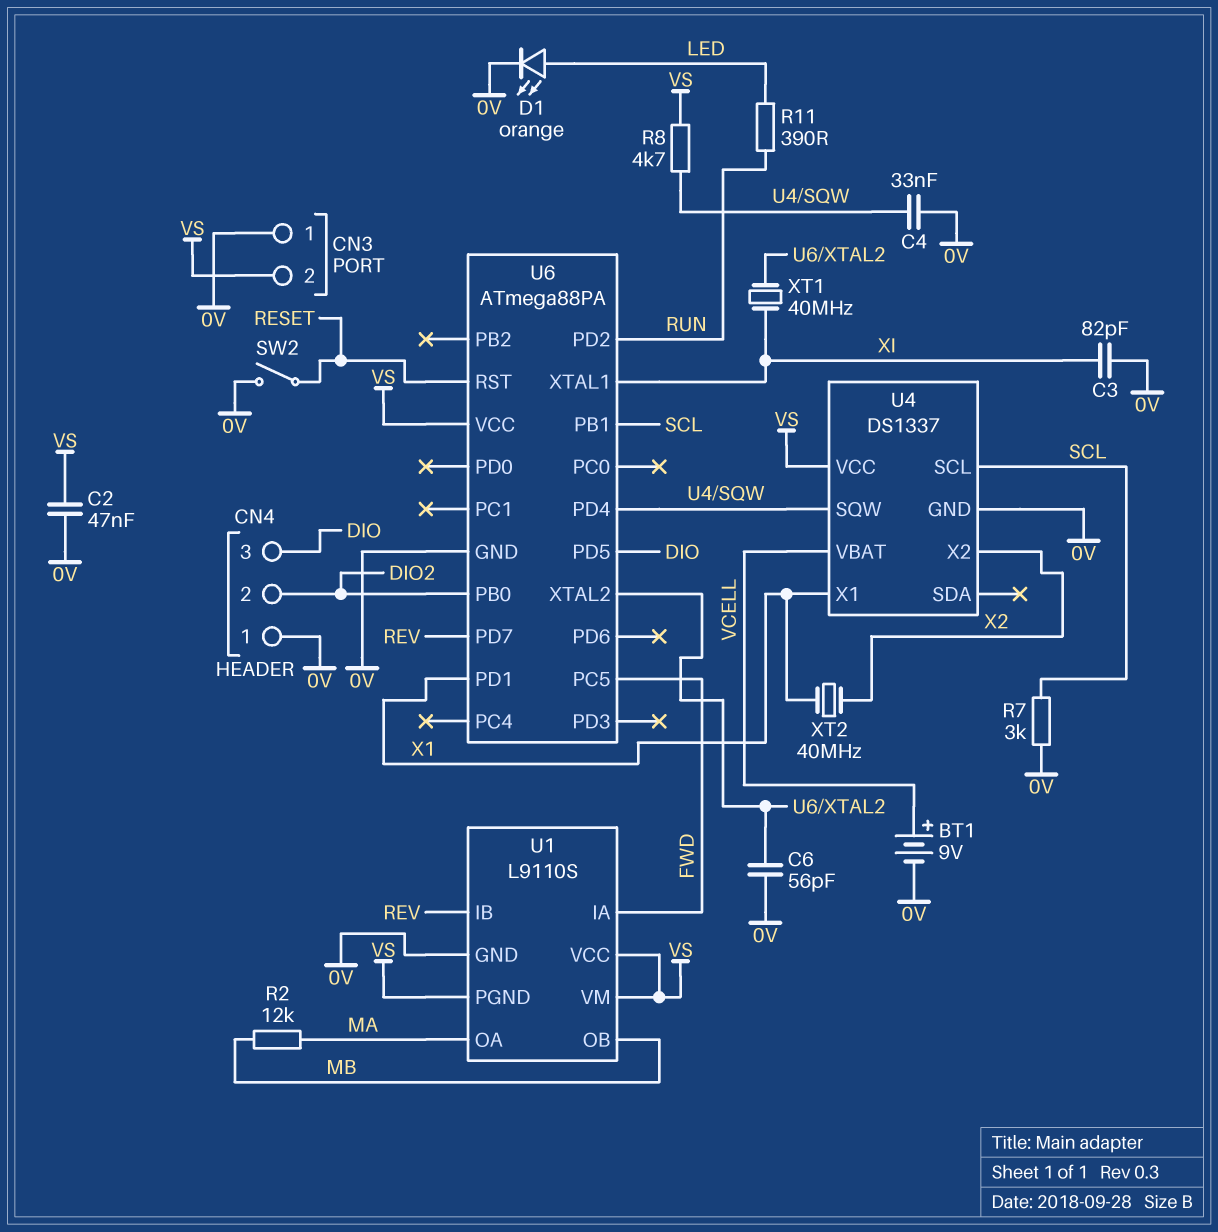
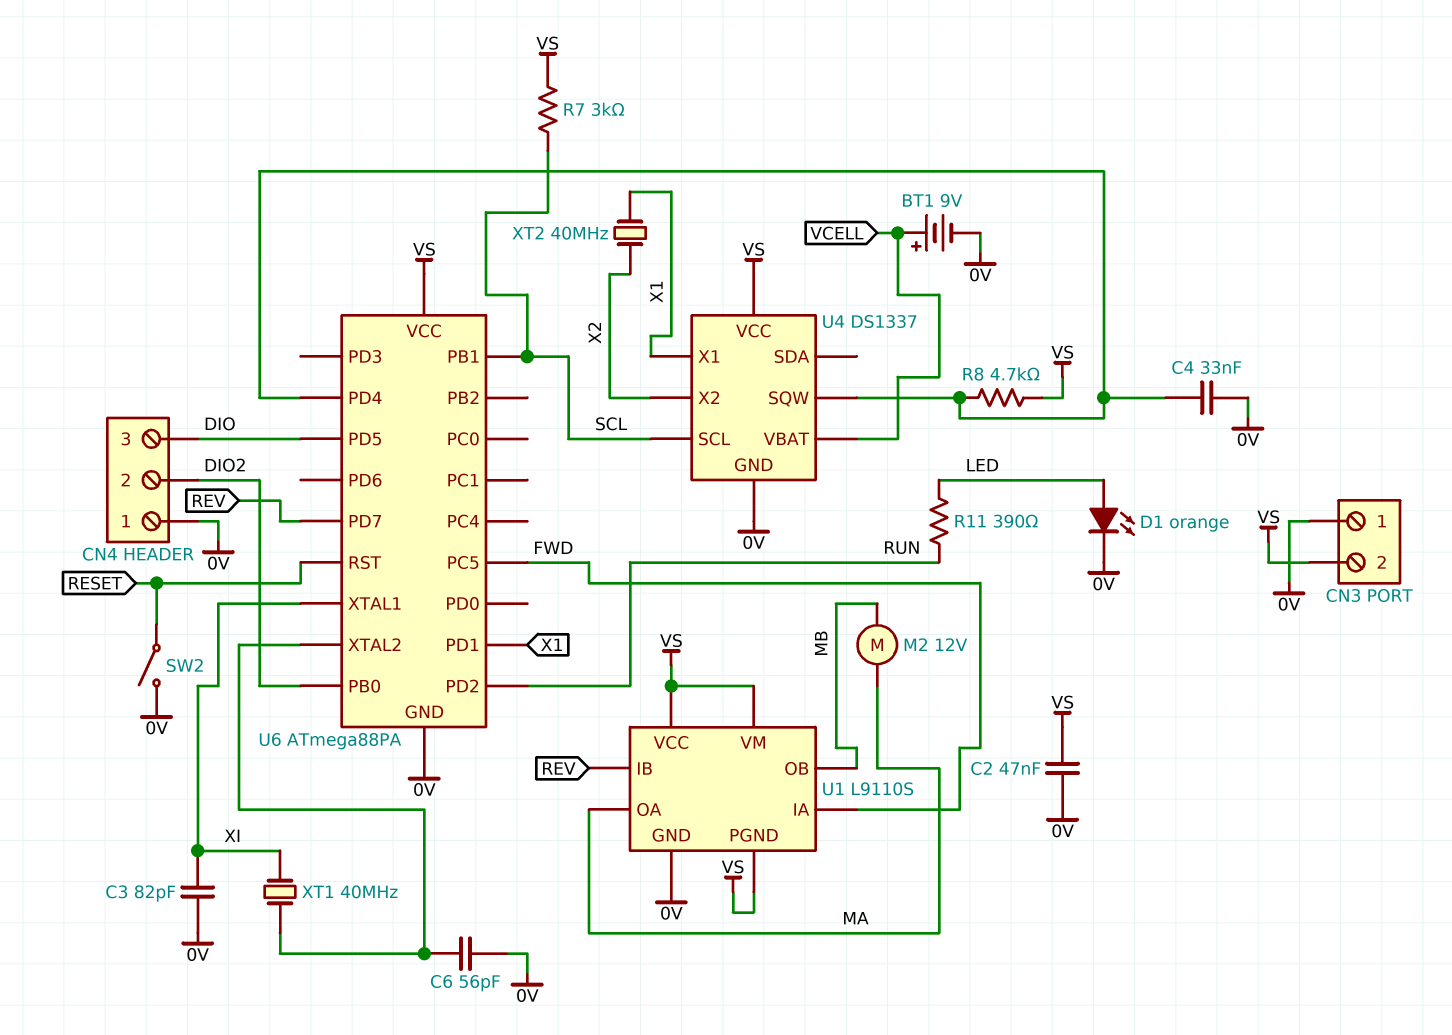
M2: none -> motor 12V (MA, MB)
R2: 12k (MA, MB) -> none
R7: 3k (0V, SCL) -> 3k (SCL, VS)

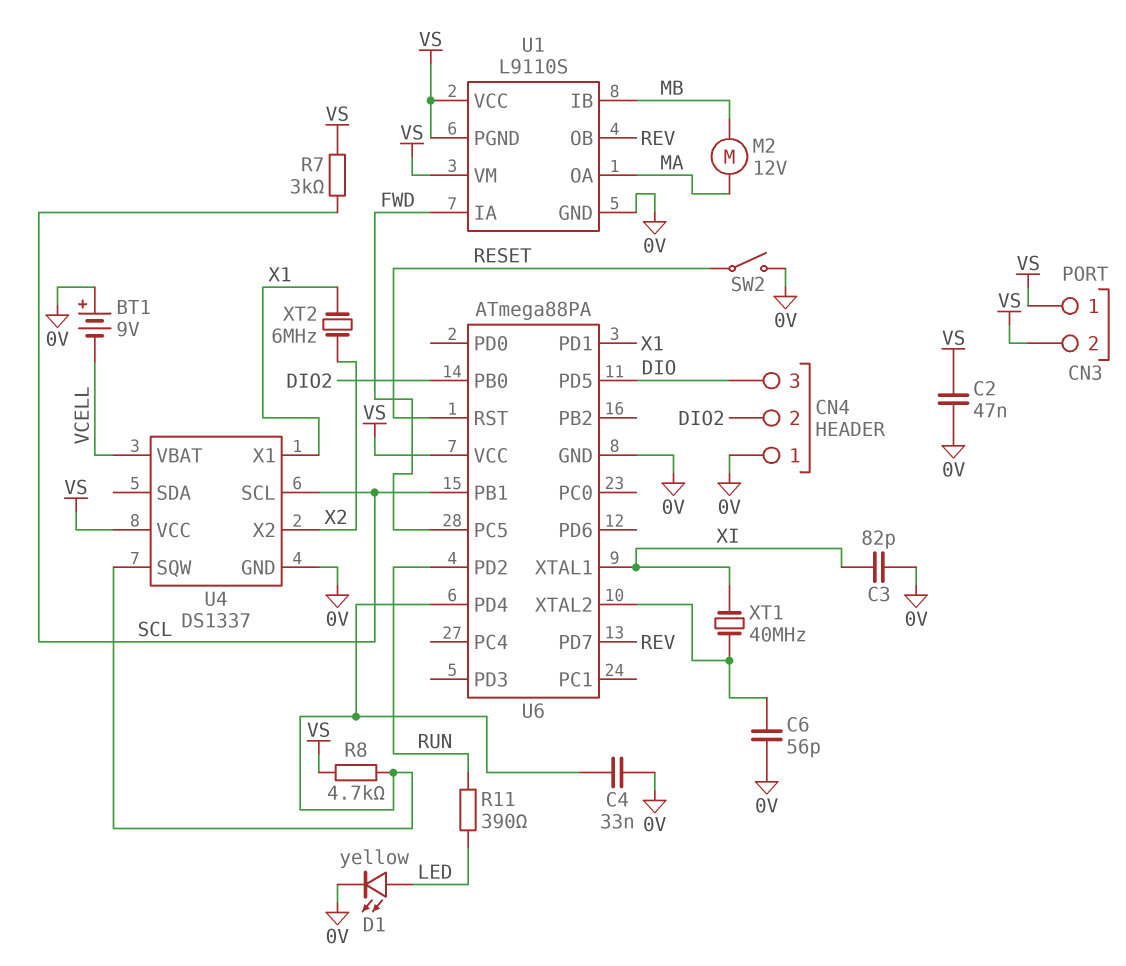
BT1: 9V (plus VCELL, minus 0V) -> 9V (plus 0V, minus VCELL)
CN3 pin 1: 0V -> VS
D1: LED orange (A LED, K 0V) -> LED yellow (A LED, K 0V)
U1 pin IB: REV -> MB
U1 pin OB: MB -> REV
XT2: 40MHz (X1, X2) -> 6MHz (X1, X2)

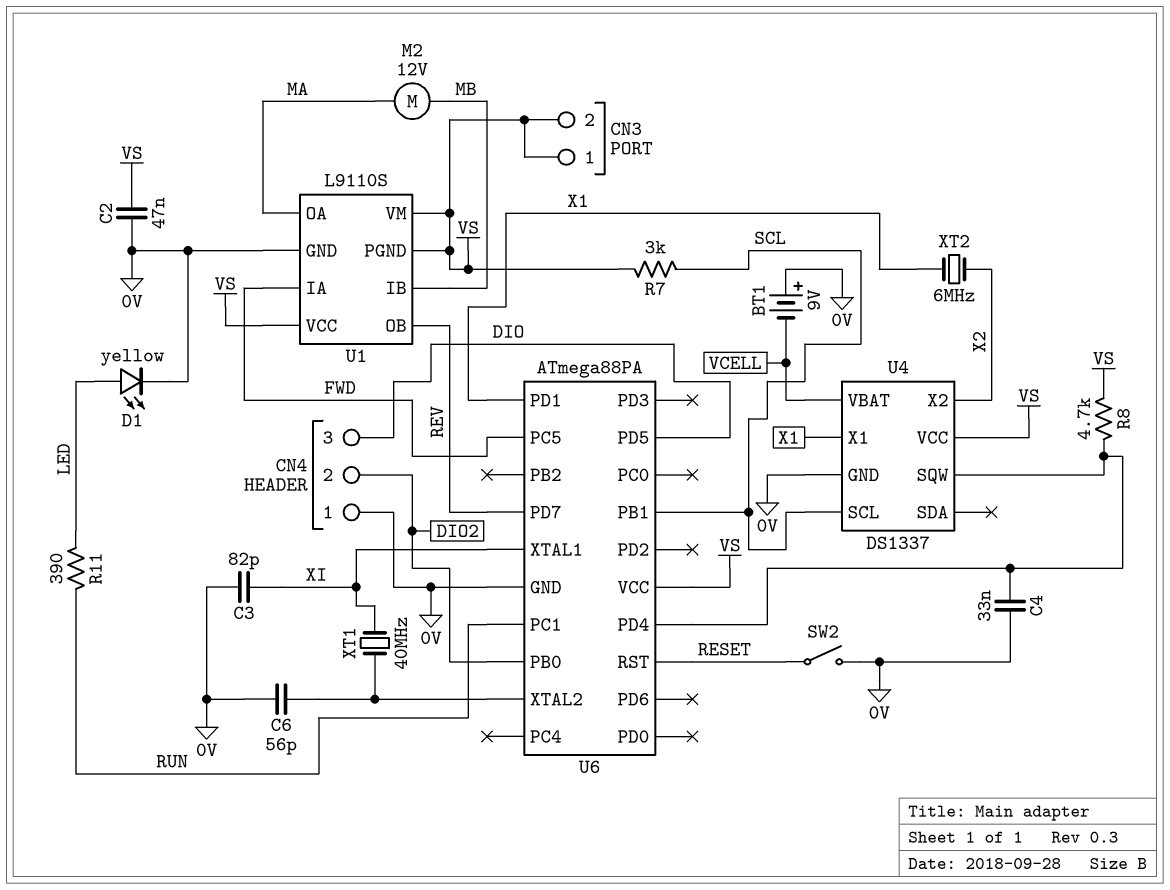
U6 pin PC1: none -> RUN
U6 pin PD2: RUN -> none

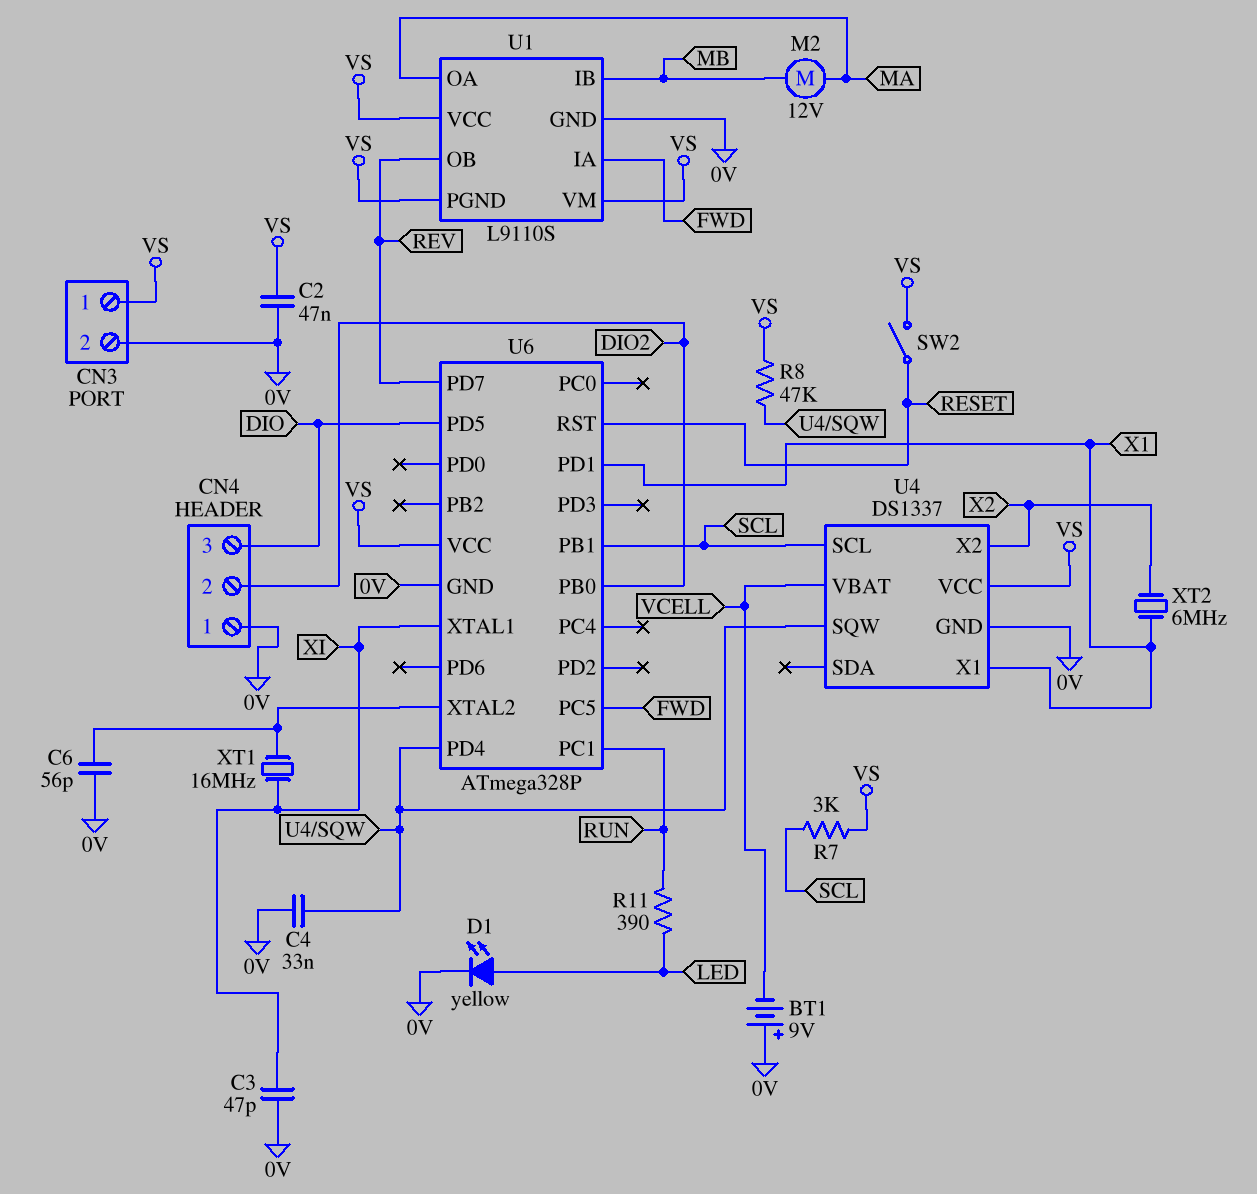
C3: 82pF (0V, XI) -> 47pF (0V, XI)
CN3 pin 2: VS -> 0V
R8: 4.7k (U4/SQW, VS) -> 47k (U4/SQW, VS)
SW2: switch (0V, RESET) -> switch (RESET, VS)
U6: ATmega88PA -> ATmega328P
XT1: 40MHz (U6/XTAL2, XI) -> 16MHz (U6/XTAL2, XI)

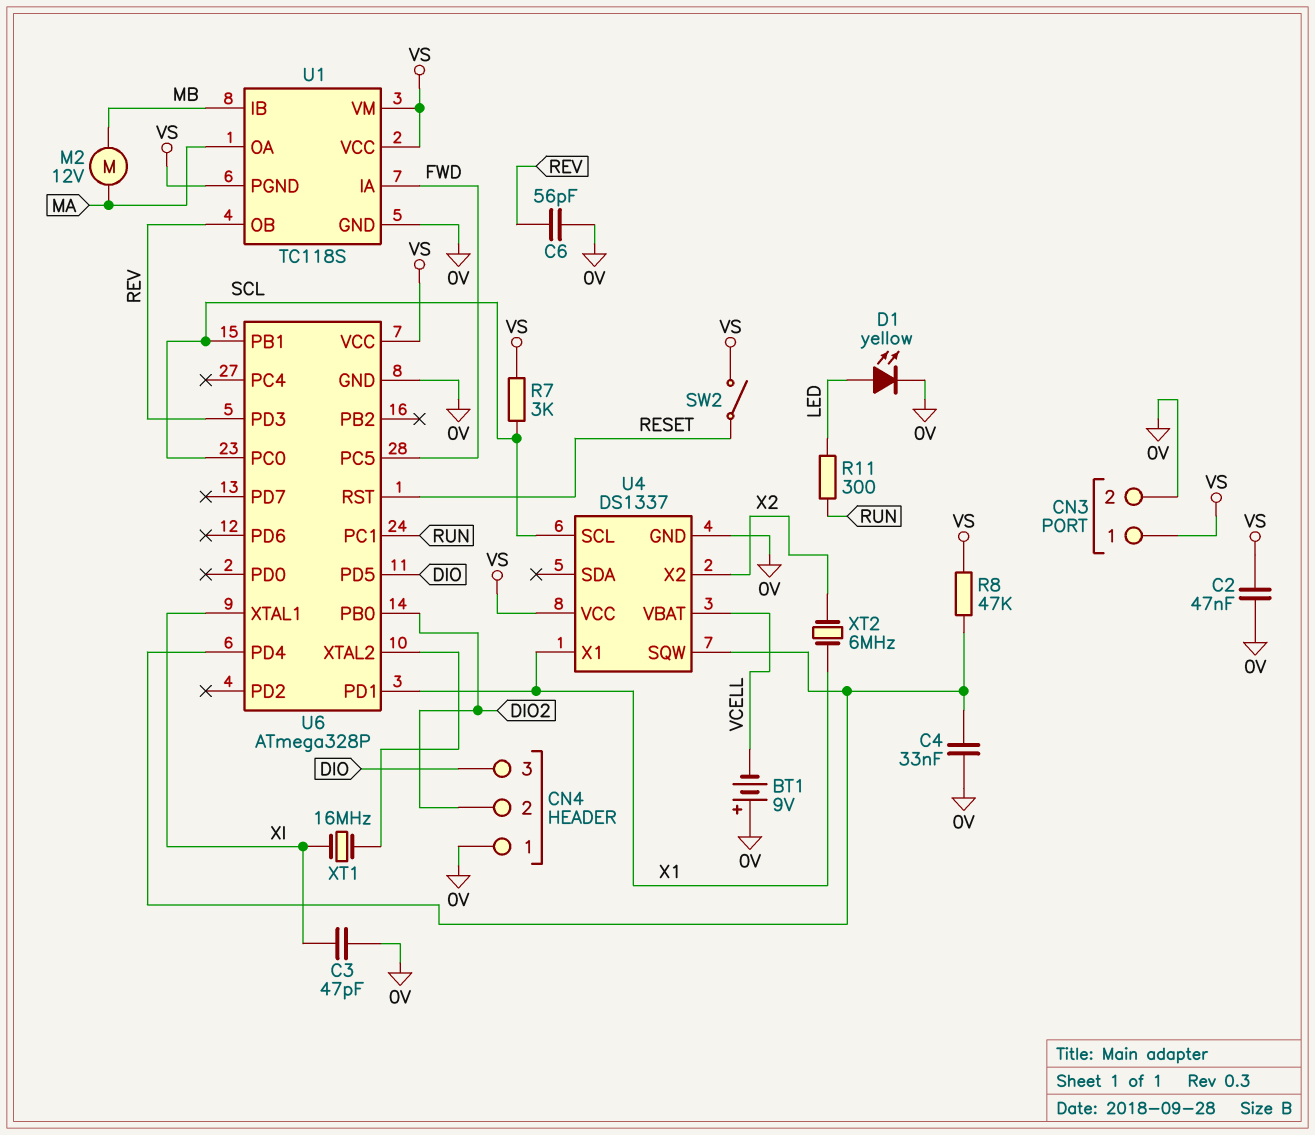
C6: 56pF (0V, U6/XTAL2) -> 56pF (0V, REV)
R11: 390 (LED, RUN) -> 300 (LED, RUN)
U1: L9110S -> TC118S
U6 pin PC0: none -> SCL
U6 pin PD3: none -> REV
U6 pin PD7: REV -> none

